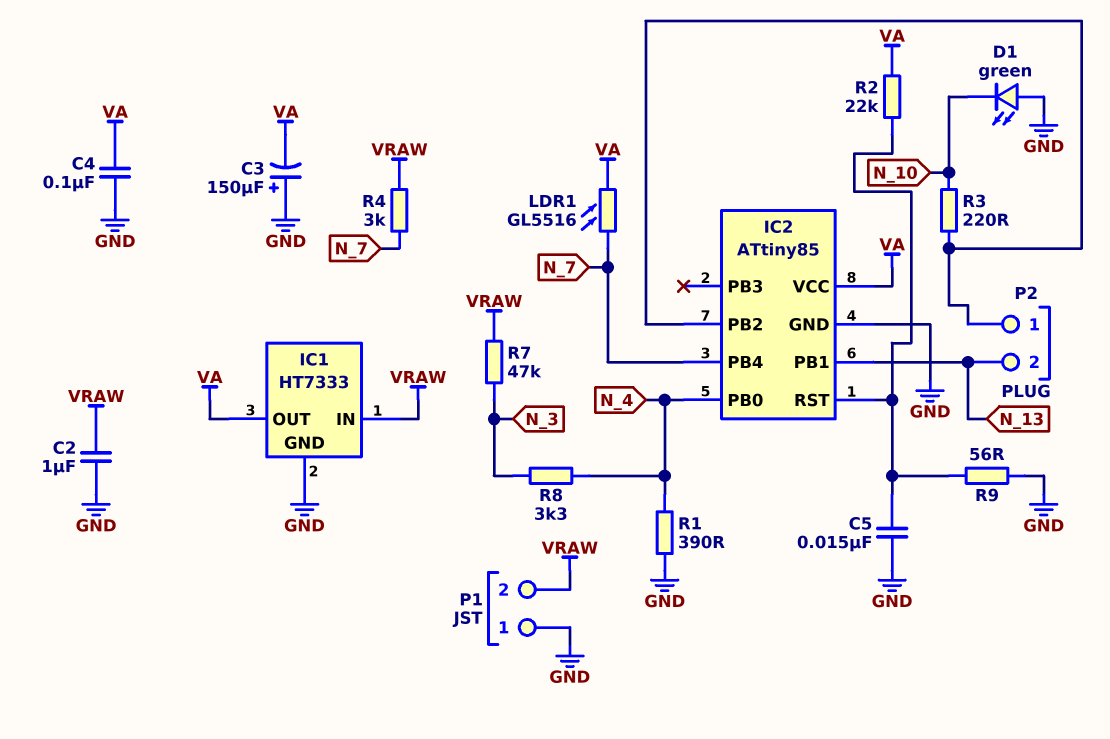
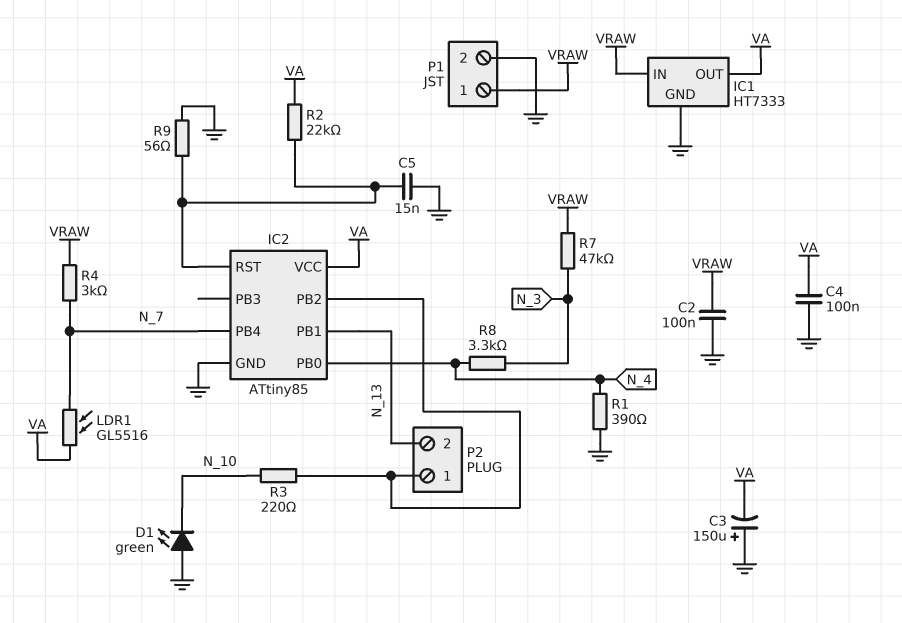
C2: 1uF (GND, VRAW) -> 100nF (GND, VRAW)
P1 pin 1: GND -> VRAW
P1 pin 2: VRAW -> GND

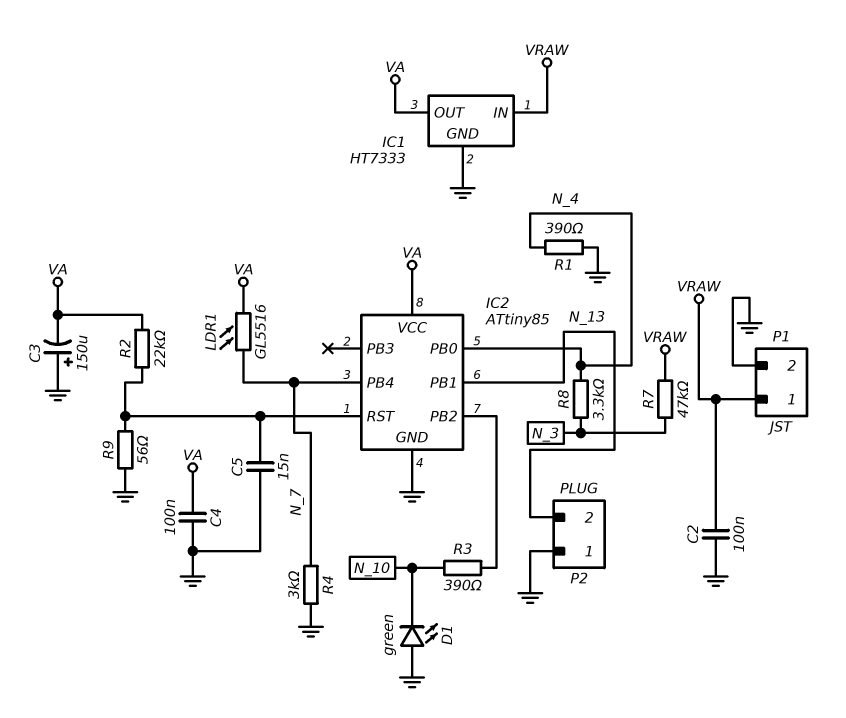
P2 pin 1: IC2/PB2 -> GND
R3: 220 (IC2/PB2, N_10) -> 390 (IC2/PB2, N_10)
R4: 3k (N_7, VRAW) -> 3k (GND, N_7)

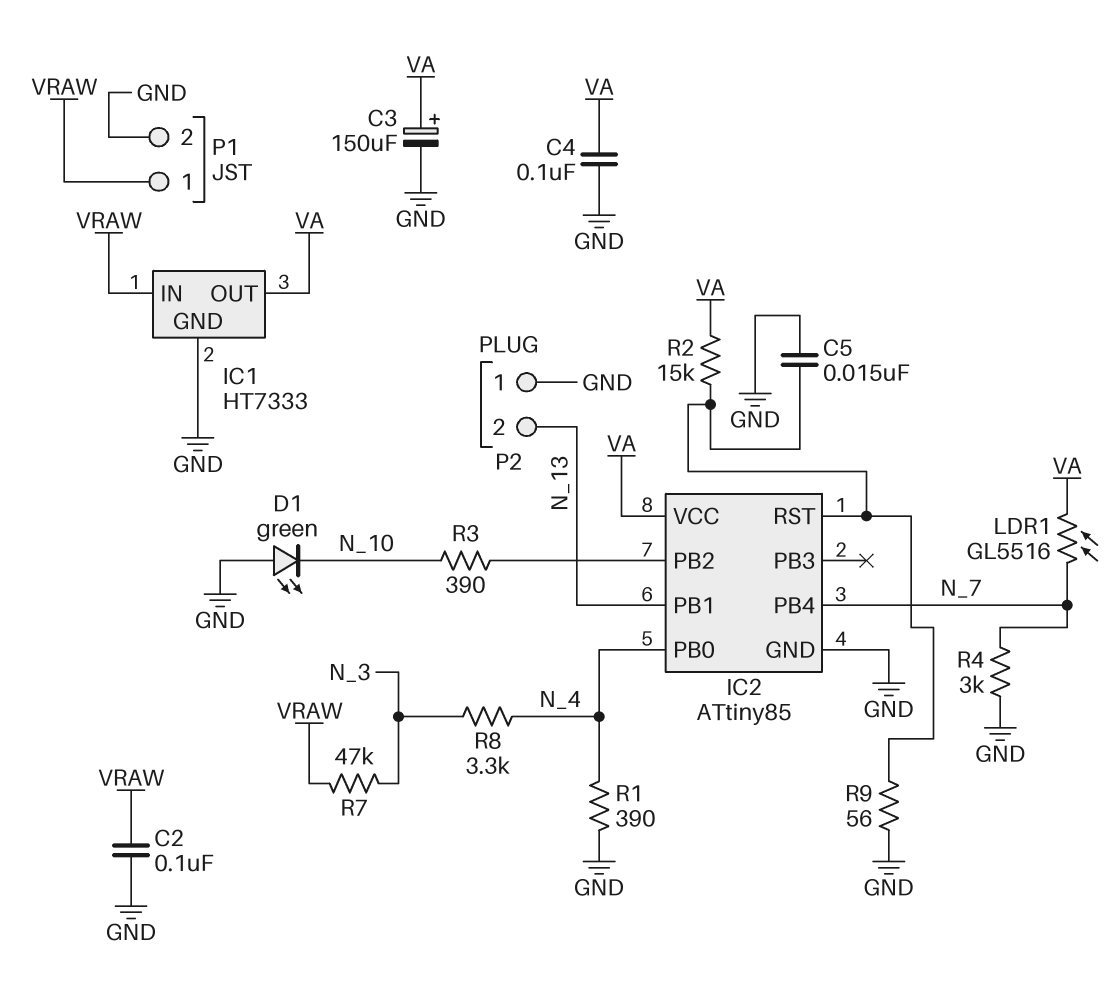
C3: 150uF (plus GND, minus VA) -> 150uF (plus VA, minus GND)
R2: 22k (IC2/RST, VA) -> 15k (IC2/RST, VA)

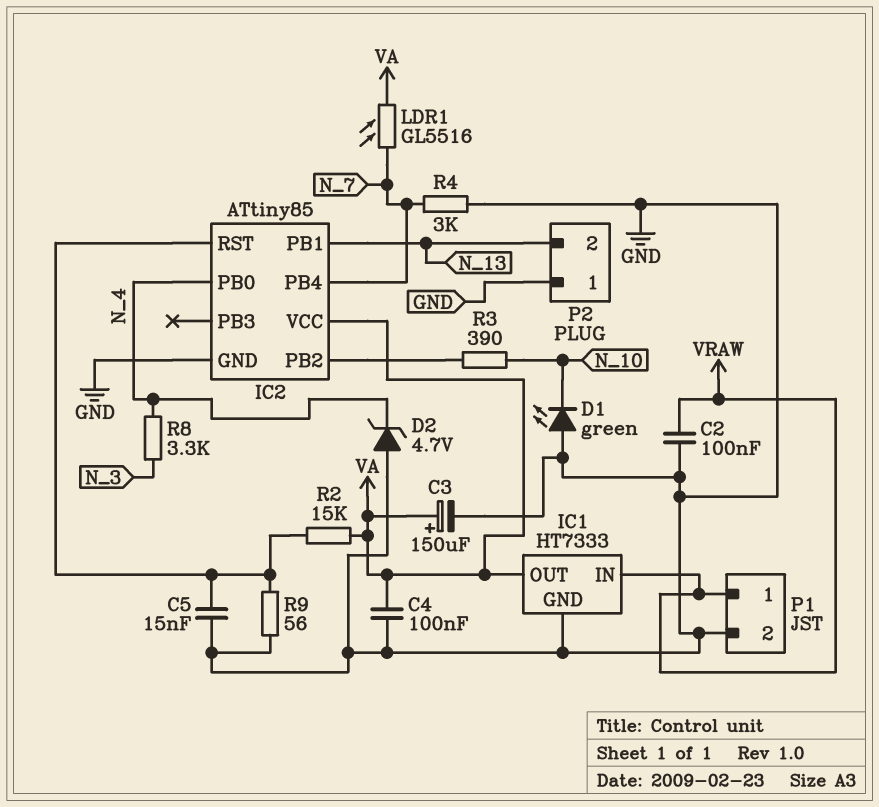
D2: none -> zener 4.7V (A GND, K N_4)
R1: 390 (GND, N_4) -> none
R7: 47k (N_3, VRAW) -> none

